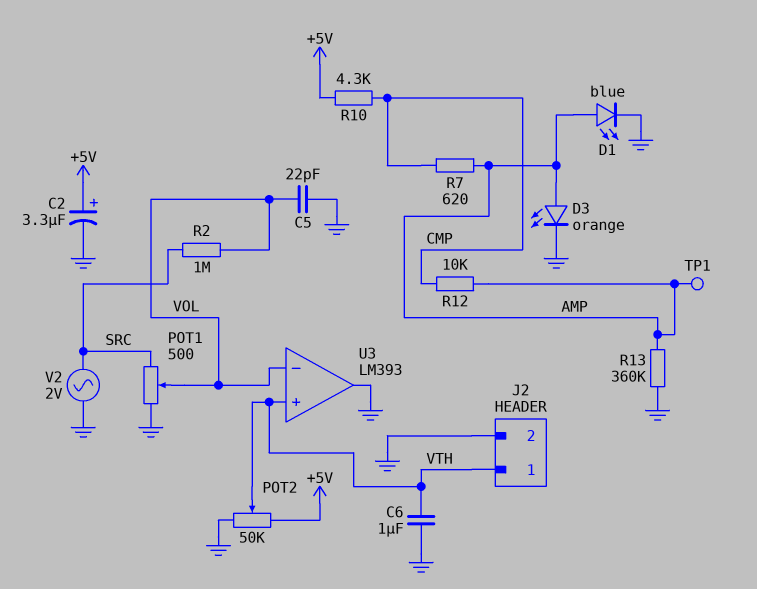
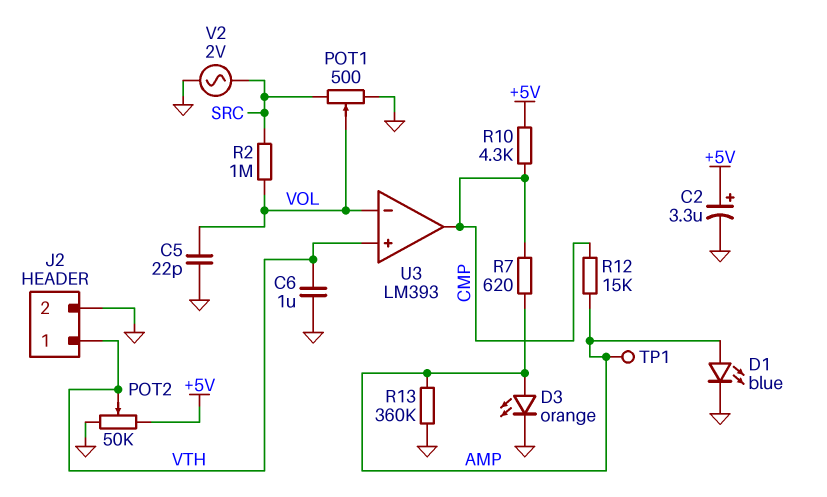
R12: 10k (AMP, CMP) -> 15k (AMP, CMP)
U3 pin out: GND -> CMP

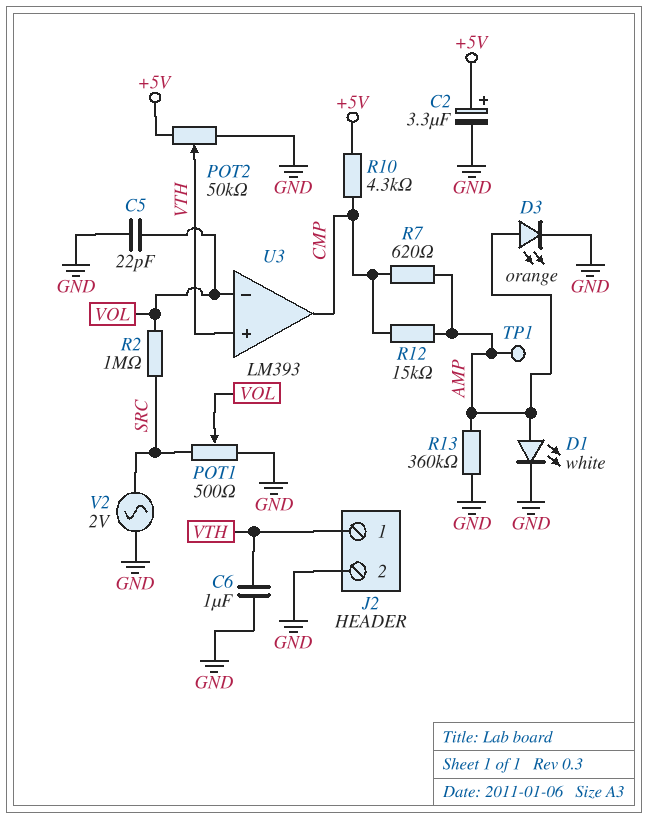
D1: LED blue (A AMP, K GND) -> LED white (A AMP, K GND)

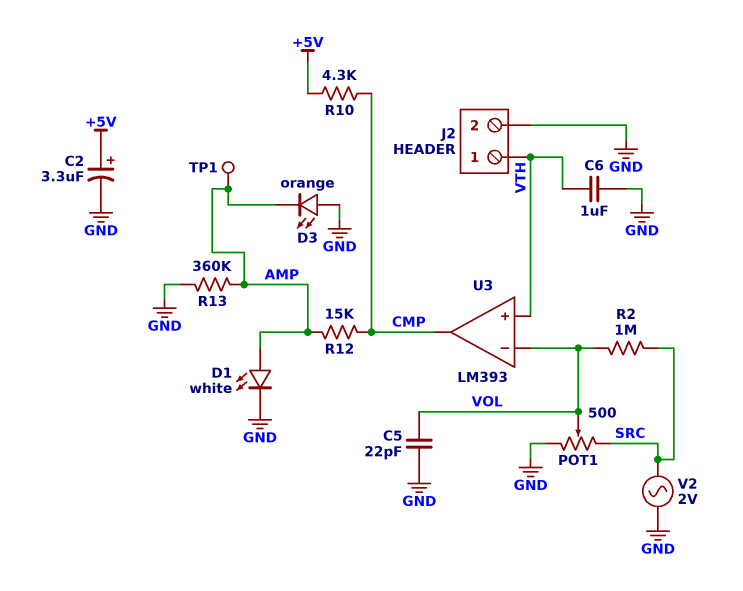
D3: LED orange (A AMP, K GND) -> LED orange (A GND, K AMP)
POT2: 50k (+5V, GND, wiper VTH) -> none
R7: 620 (AMP, CMP) -> none

